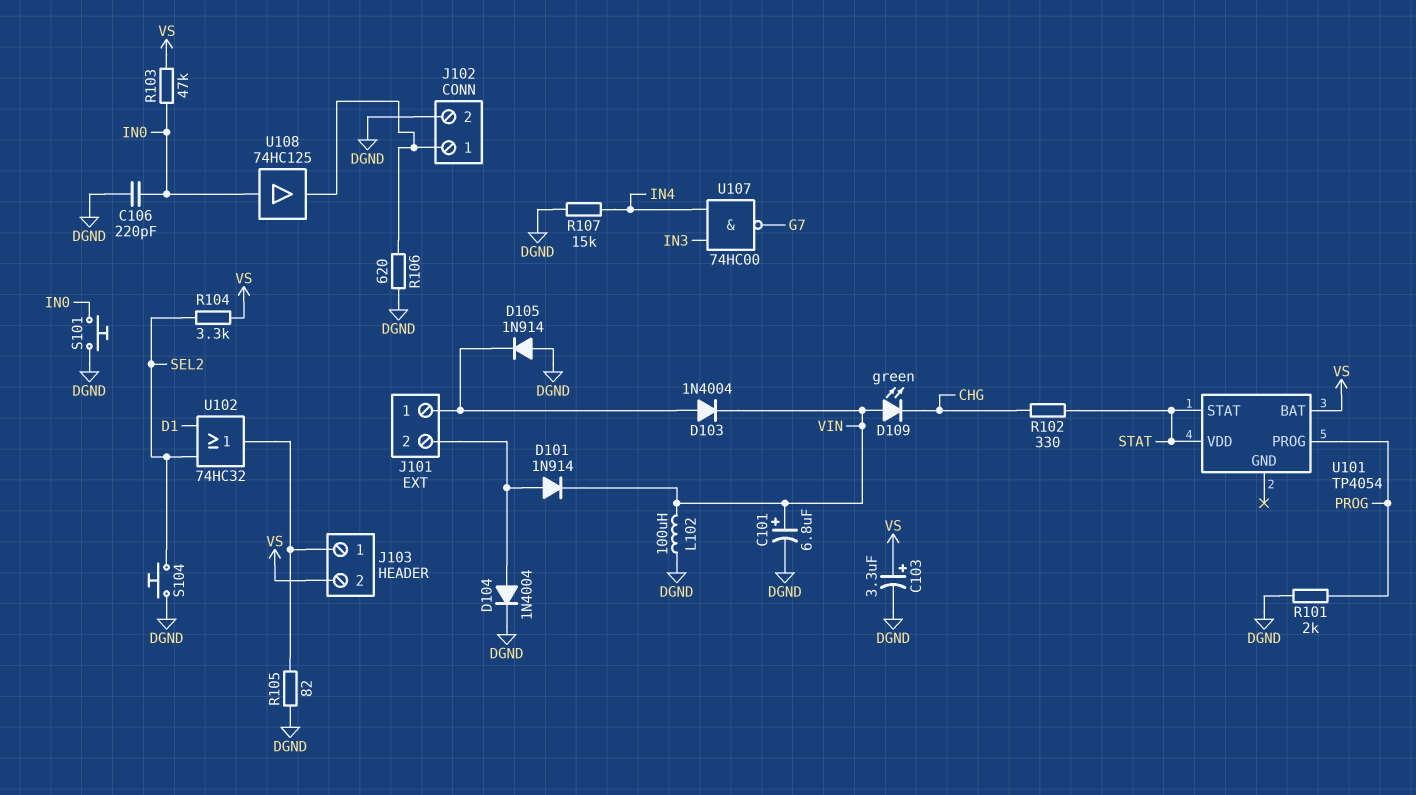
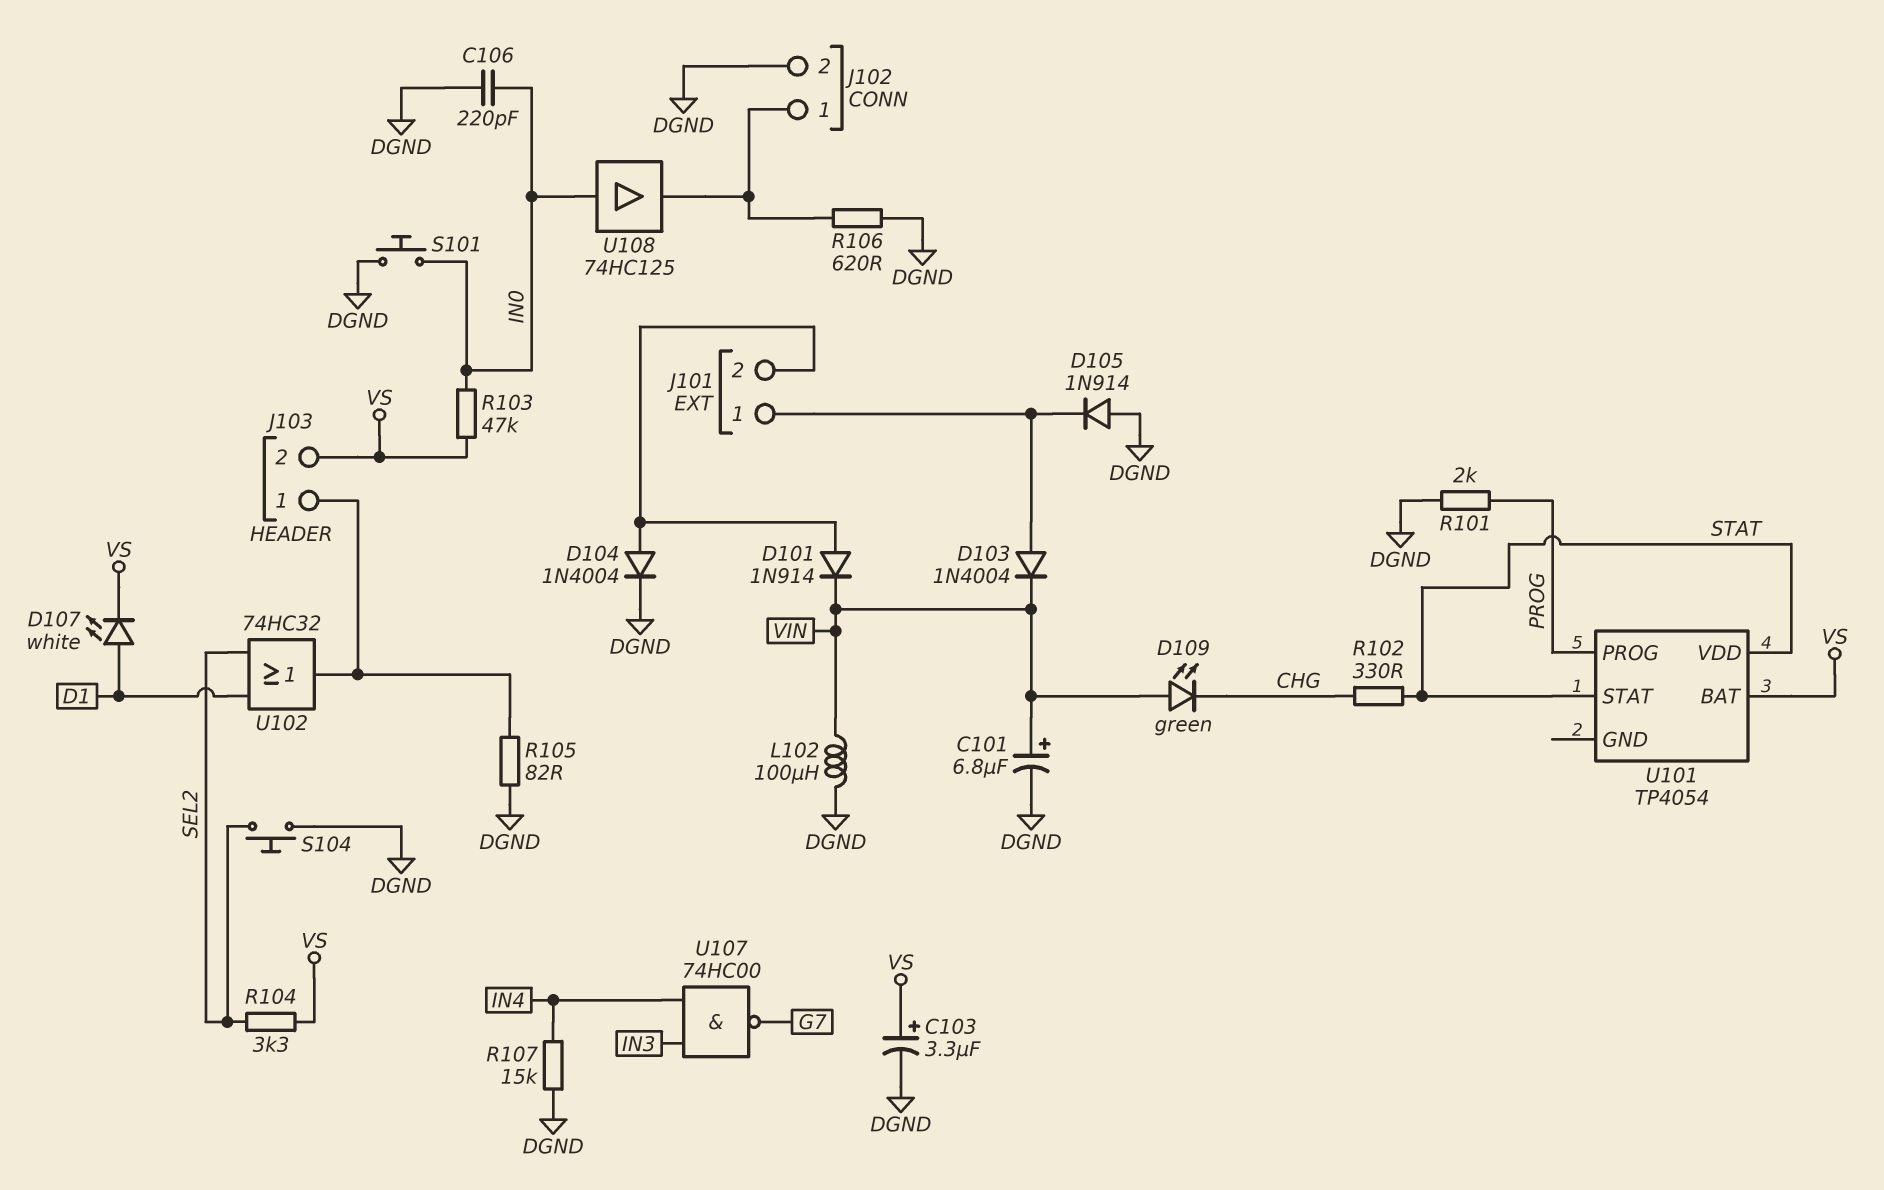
D107: none -> LED white (A D1, K VS)

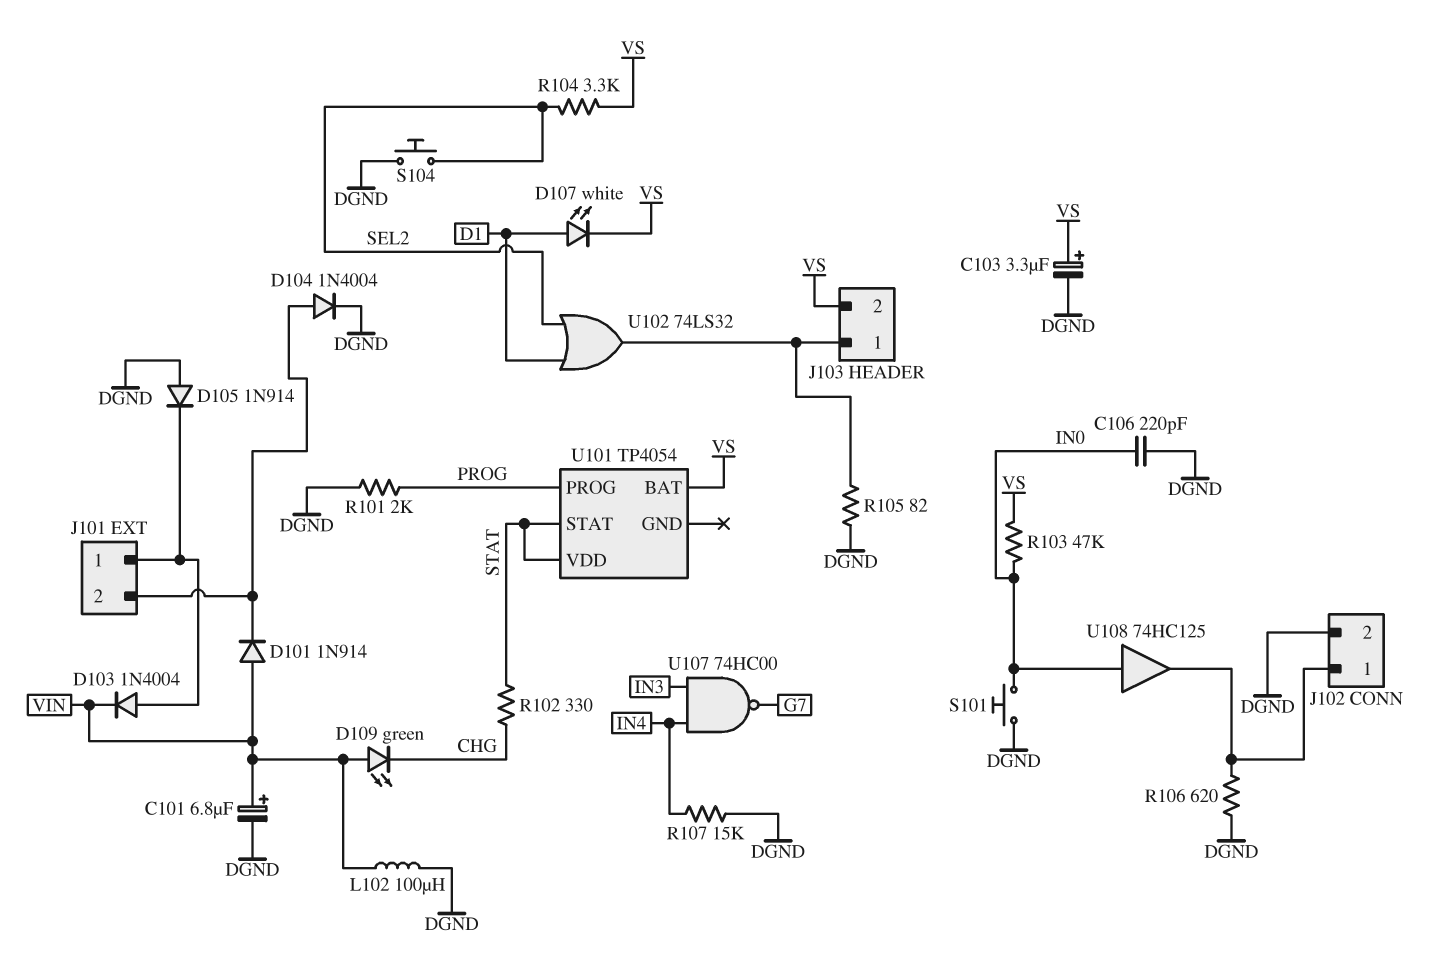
D101: diode 1N914 (A J101/2, K VIN) -> diode 1N914 (A VIN, K J101/2)
U102: OR 74HC32 (in D1, in SEL2, out J103/1) -> OR 74LS32 (in D1, in SEL2, out J103/1)

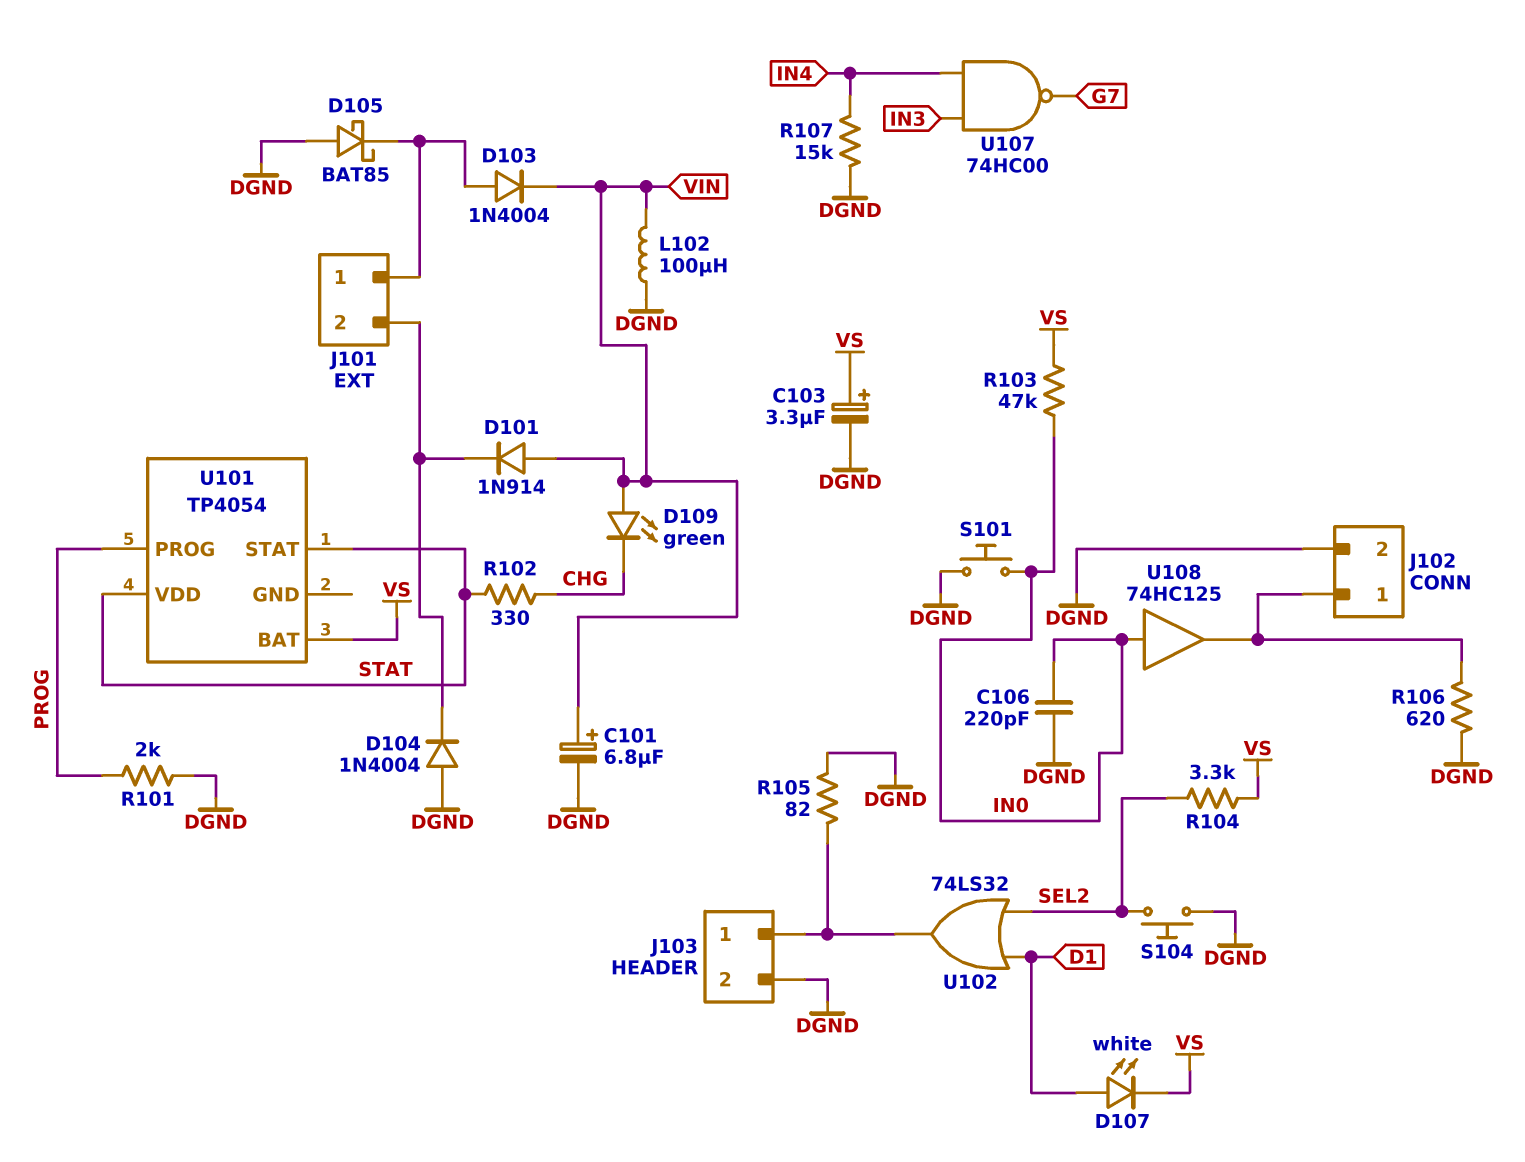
D104: diode 1N4004 (A J101/2, K DGND) -> diode 1N4004 (A DGND, K J101/2)
D105: diode 1N914 (A DGND, K J101/1) -> schottky BAT85 (A DGND, K J101/1)
J103 pin 2: VS -> DGND

